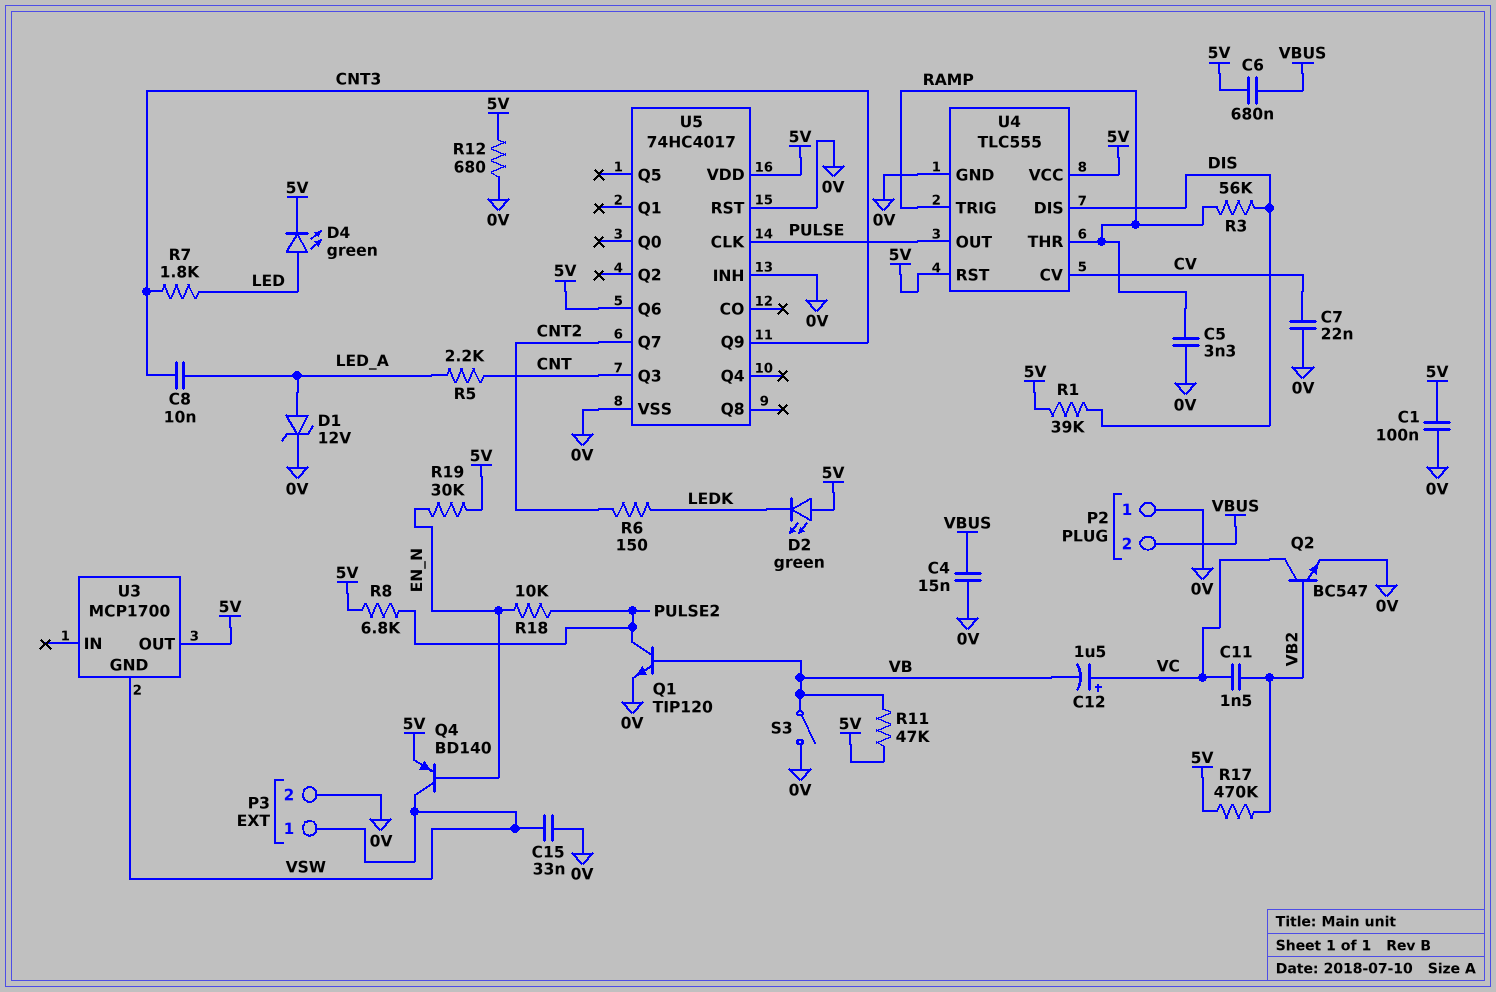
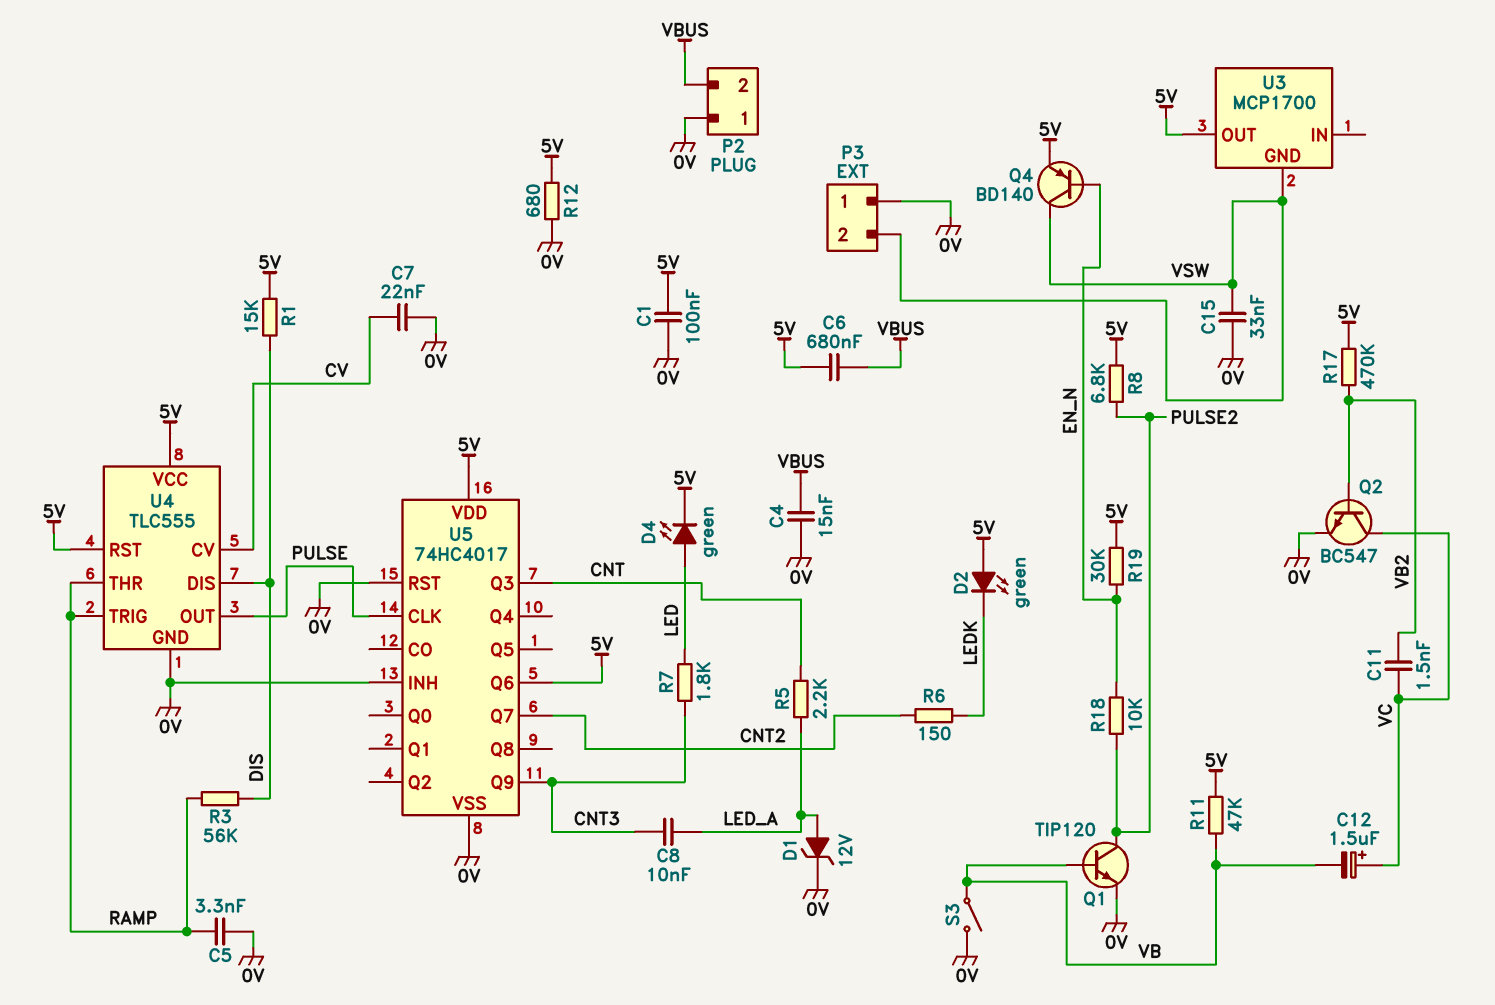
P3 pin 1: VSW -> 0V
P3 pin 2: 0V -> VSW
R1: 39k (5V, DIS) -> 15k (5V, DIS)

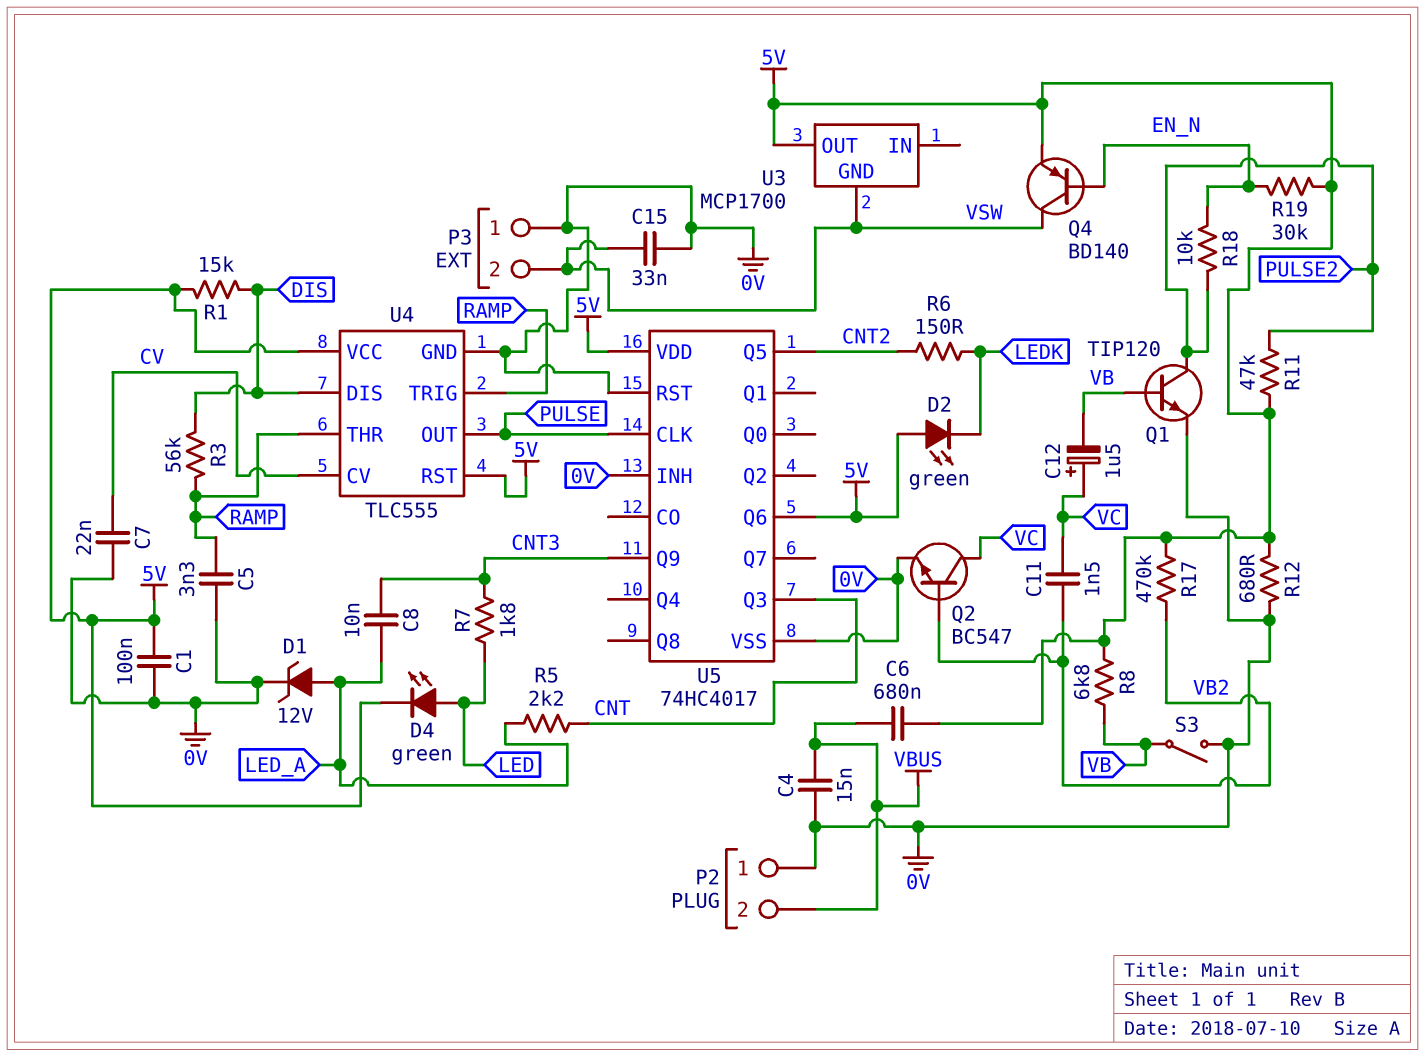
R8: 6.8k (5V, PULSE2) -> 6.8k (5V, VB)
R11: 47k (5V, VB) -> 47k (5V, PULSE2)
U5 pin Q5: none -> CNT2
U5 pin Q7: CNT2 -> none

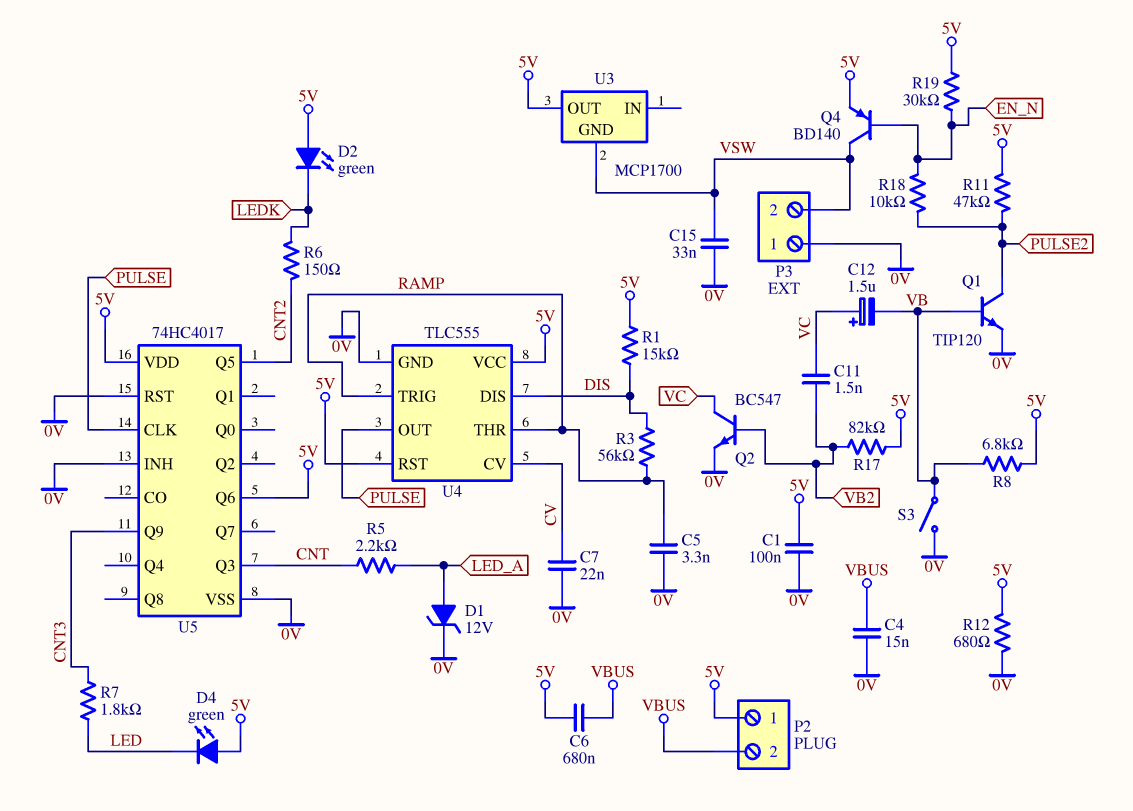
C8: 10nF (CNT3, LED_A) -> none
D4: LED green (A LED, K 5V) -> LED green (A 5V, K LED)
P2 pin 1: 0V -> 5V
R17: 470k (5V, VB2) -> 82k (5V, VB2)

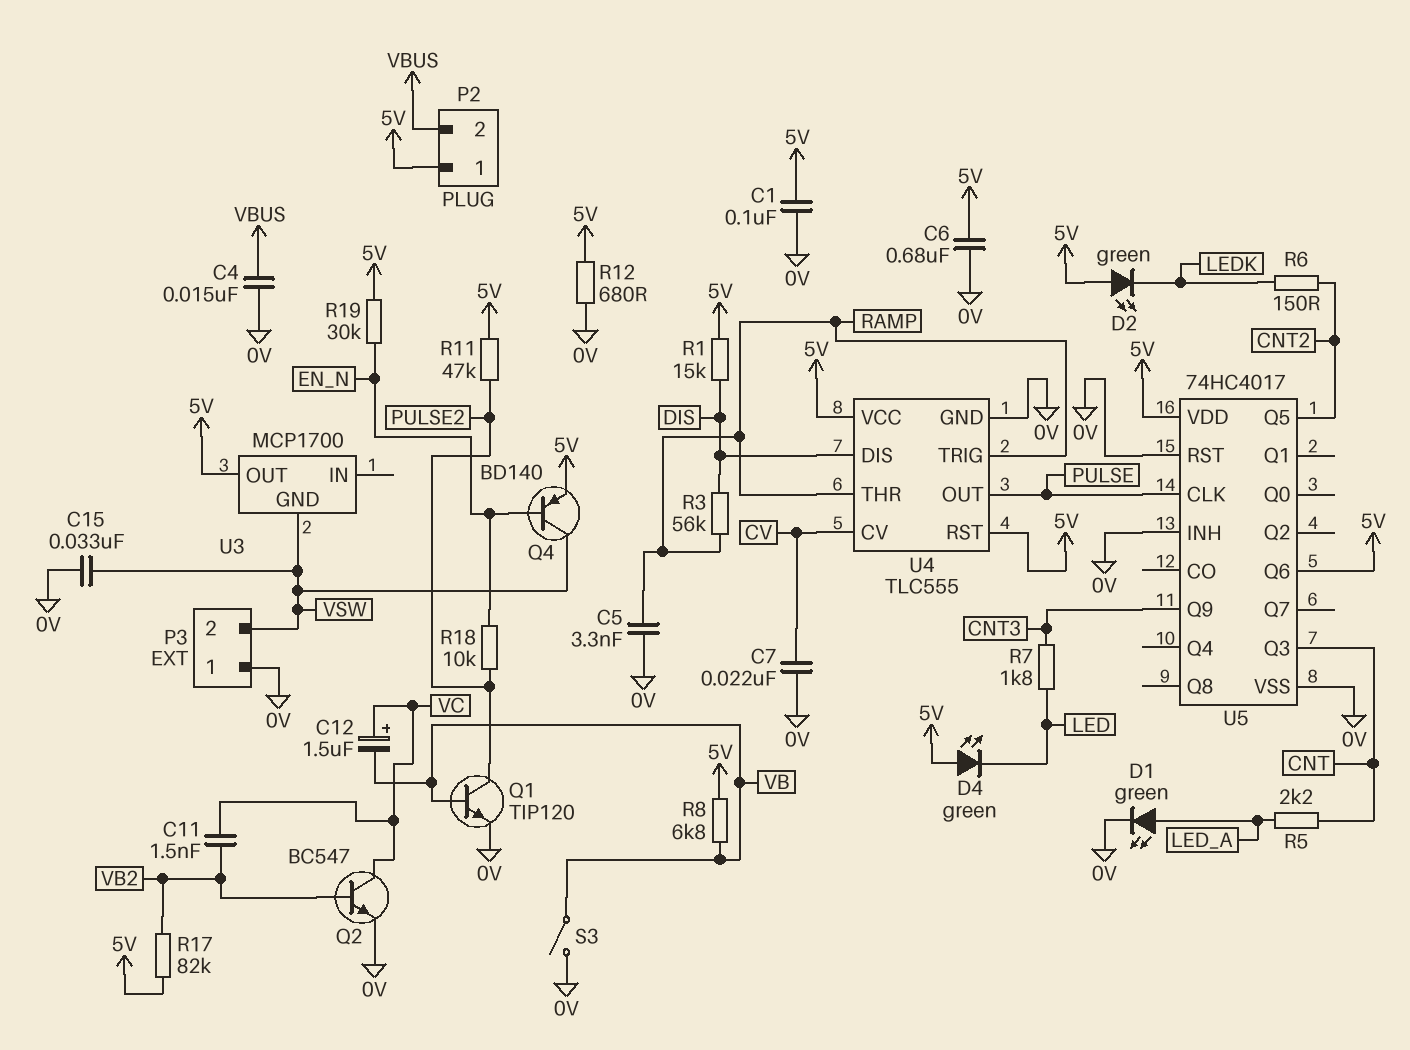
C6: 680nF (5V, VBUS) -> 680nF (0V, 5V)
D1: zener 12V (A LED_A, K 0V) -> LED green (A LED_A, K 0V)

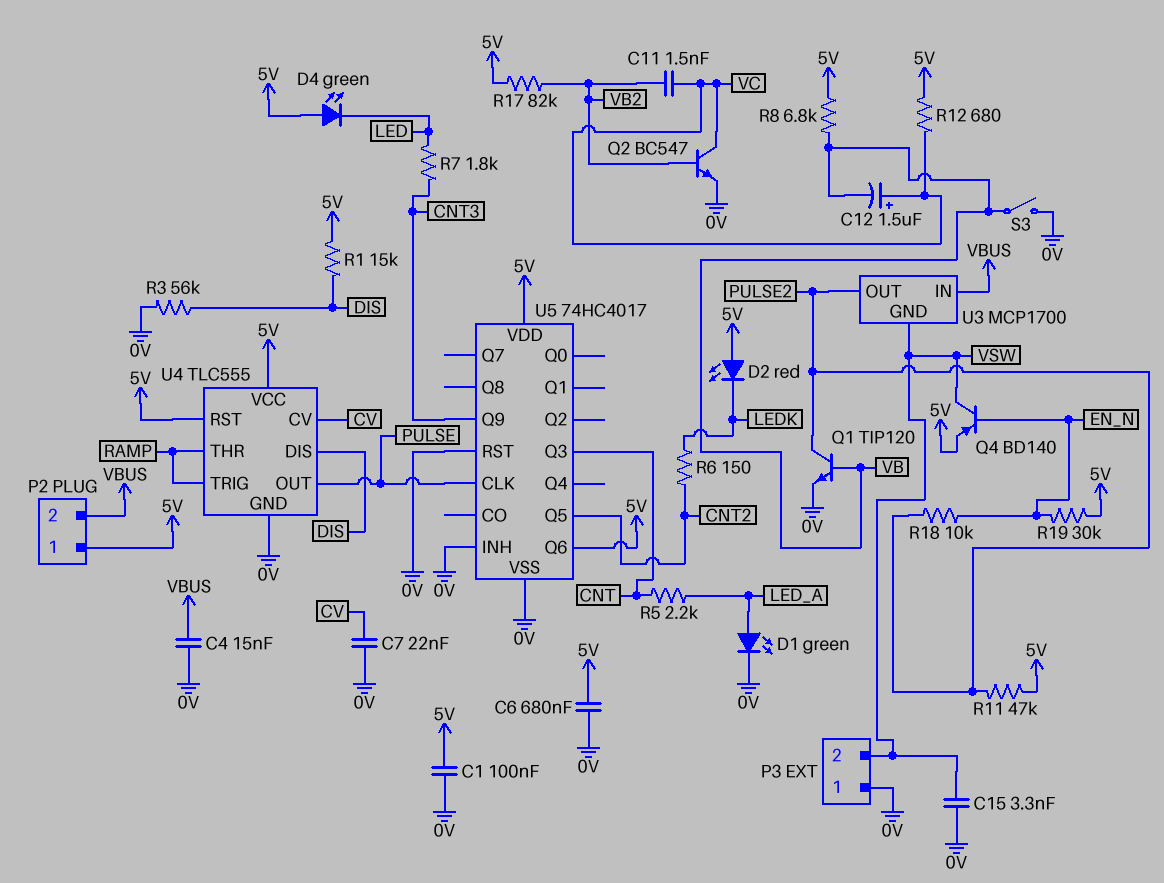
C5: 3.3nF (0V, RAMP) -> none
C15: 33nF (0V, VSW) -> 3.3nF (0V, VSW)
D2: LED green (A 5V, K LEDK) -> LED red (A 5V, K LEDK)
R3: 56k (DIS, RAMP) -> 56k (0V, DIS)
R12: 680 (0V, 5V) -> 680 (5V, VC)
U3 pin IN: none -> VBUS
U3 pin OUT: 5V -> PULSE2

